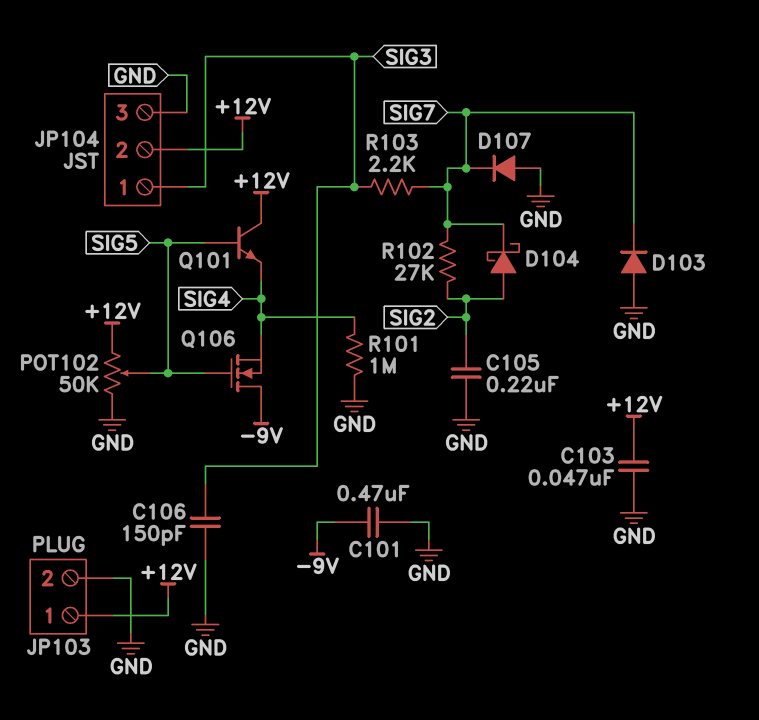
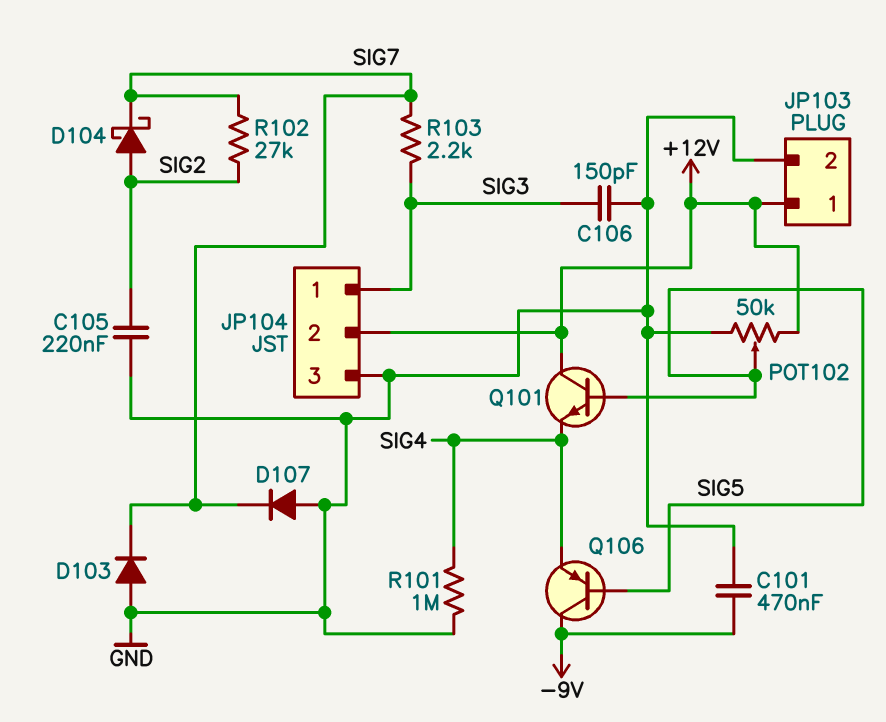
C103: 47nF (+12V, GND) -> none
Q106: NMOS (G SIG5, D -9V, S SIG4) -> PNP (B SIG5, C -9V, E SIG4)

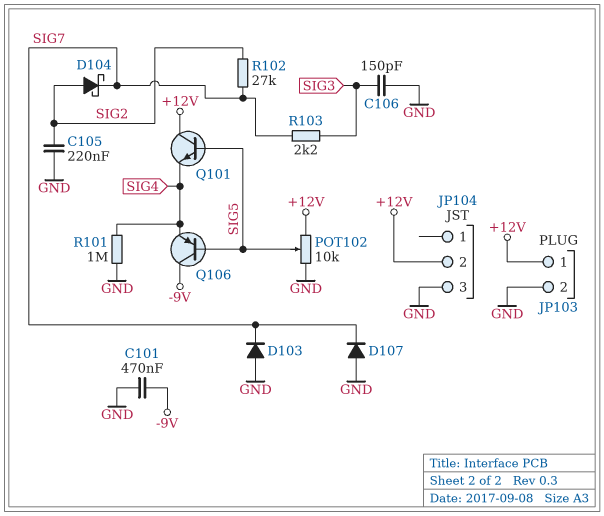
JP104 pin 1: SIG3 -> none
POT102: 50k (+12V, GND, wiper SIG5) -> 10k (+12V, GND, wiper SIG5)

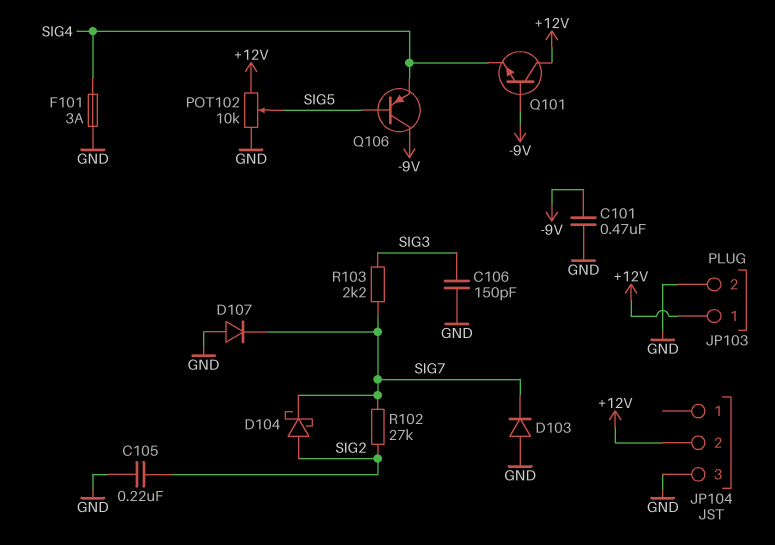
F101: none -> 3A (GND, SIG4)
Q101: NPN (B SIG5, C +12V, E SIG4) -> NPN (B -9V, C +12V, E SIG4)
R101: 1M (GND, SIG4) -> none

